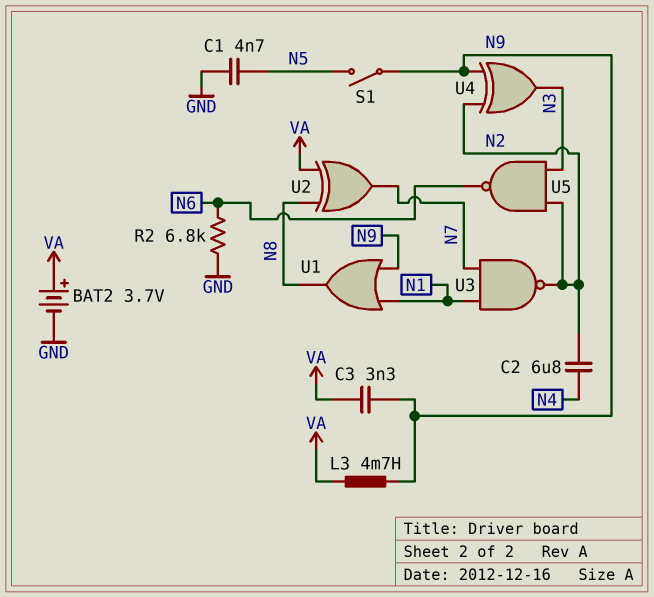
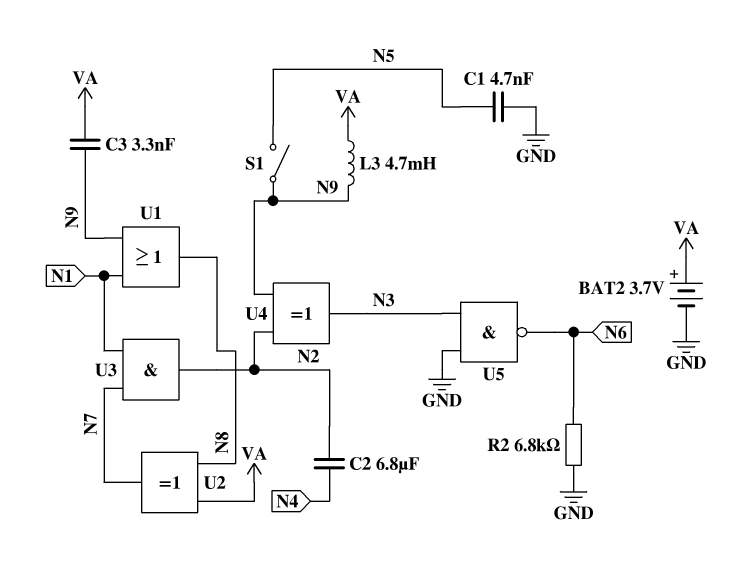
U3: NAND (in N1, in N7, out N2) -> AND (in N1, in N7, out N2)
U5: NAND (in N2, in N3, out N6) -> NAND (in GND, in N3, out N6)

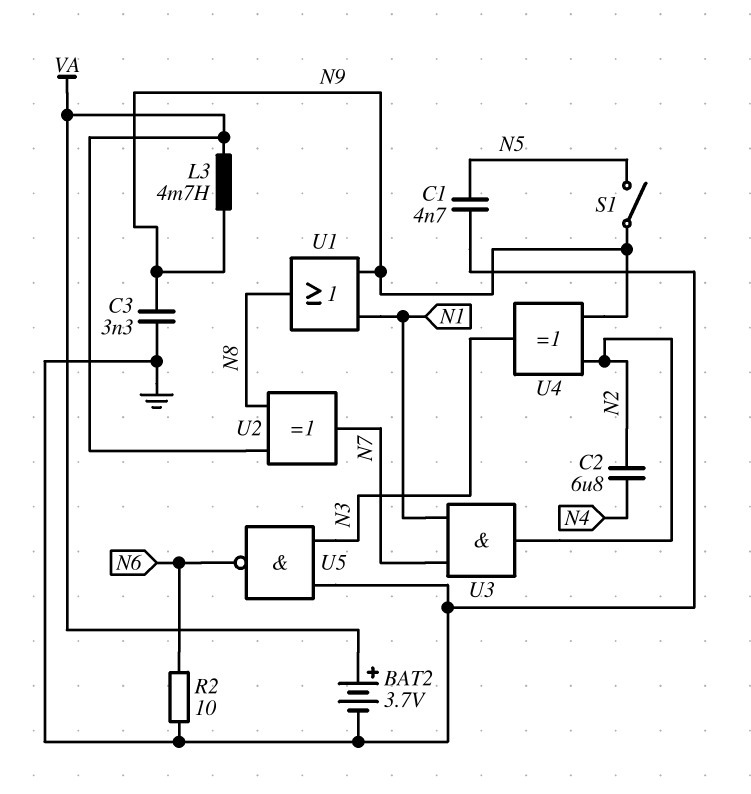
C3: 3.3nF (N9, VA) -> 3.3nF (GND, N9)
R2: 6.8k (GND, N6) -> 10 (GND, N6)

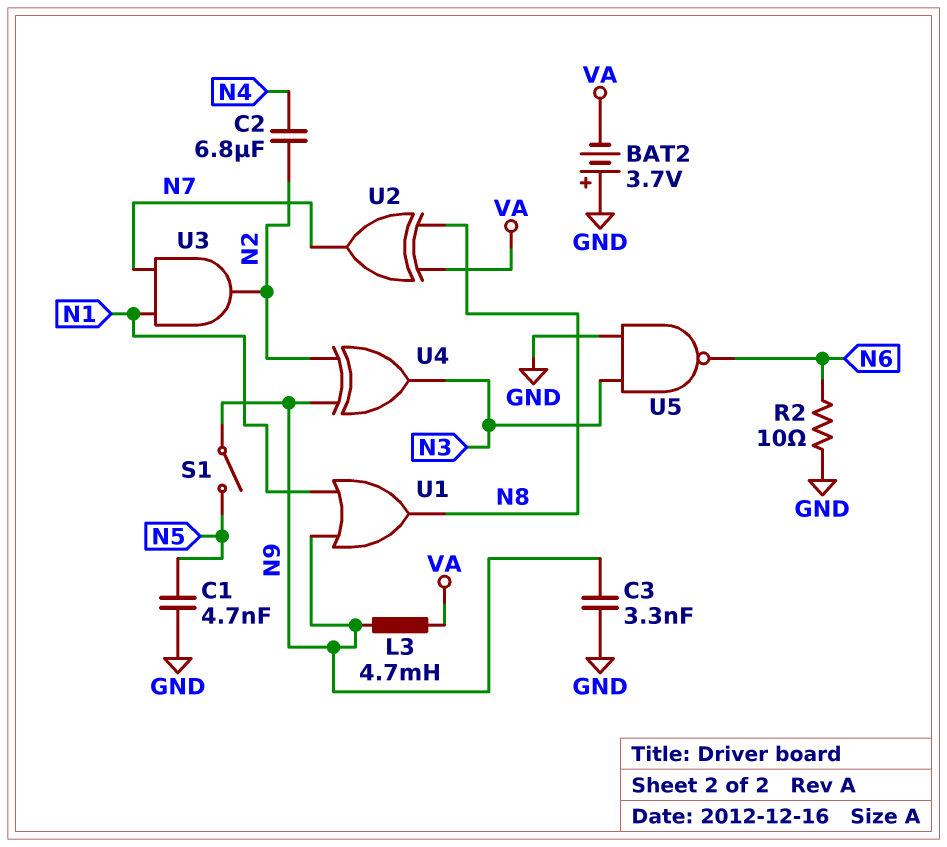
BAT2: 3.7V (plus VA, minus GND) -> 3.7V (plus GND, minus VA)

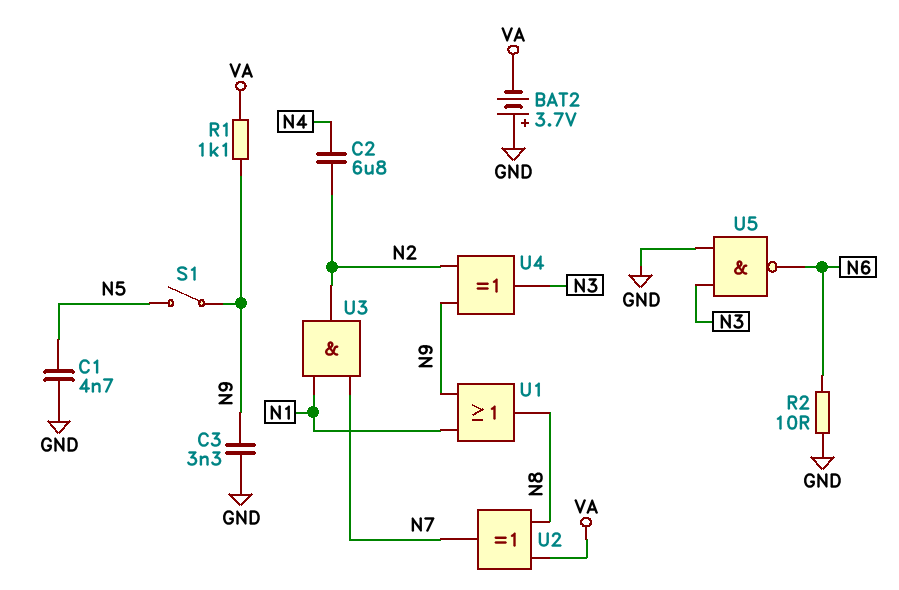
L3: 4.7mH (N9, VA) -> none
R1: none -> 1.1k (N9, VA)

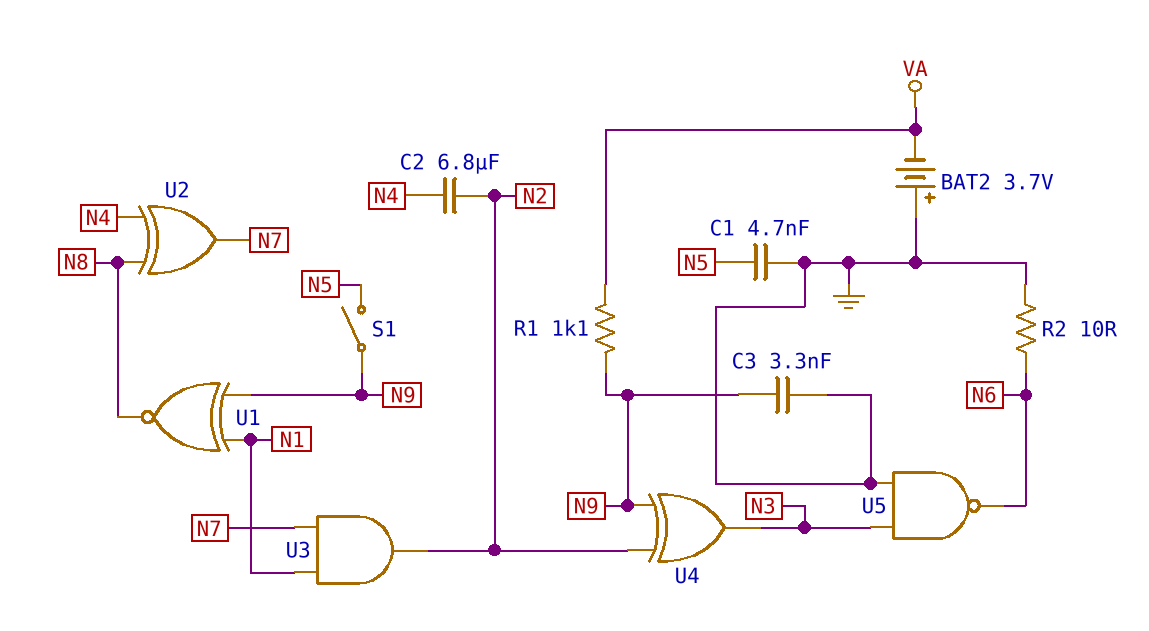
U1: OR (in N1, in N9, out N8) -> XNOR (in N1, in N9, out N8)
U2: XOR (in N8, in VA, out N7) -> XOR (in N4, in N8, out N7)

